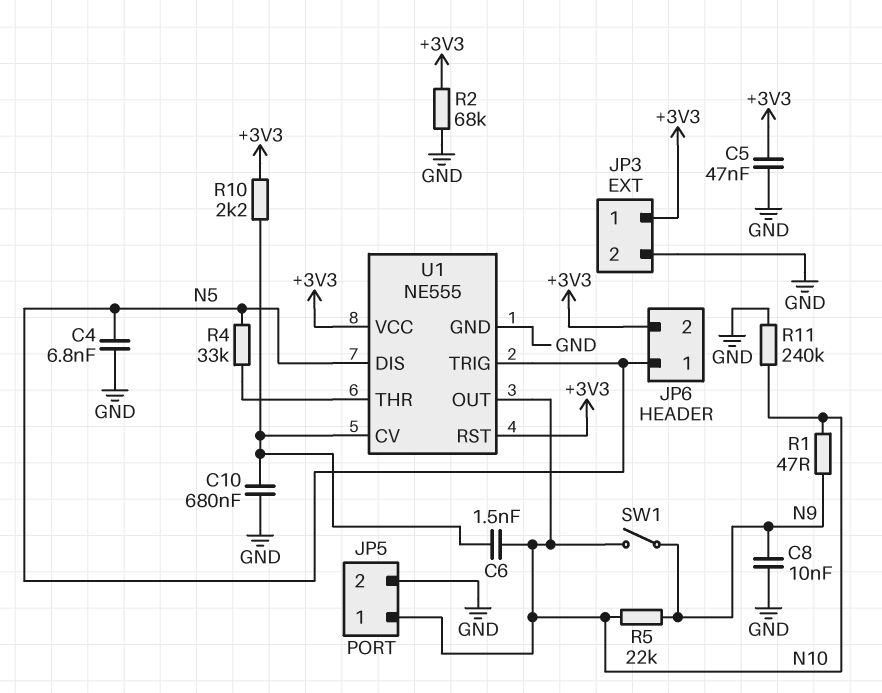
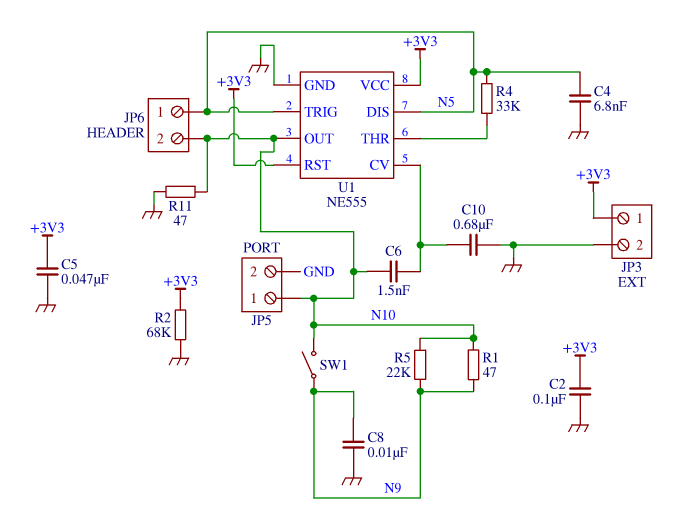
C2: none -> 100nF (+3V3, GND)
JP6 pin 2: +3V3 -> N10
R10: 2.2k (+3V3, U1/CV) -> none
R11: 240k (GND, N10) -> 47 (GND, N10)

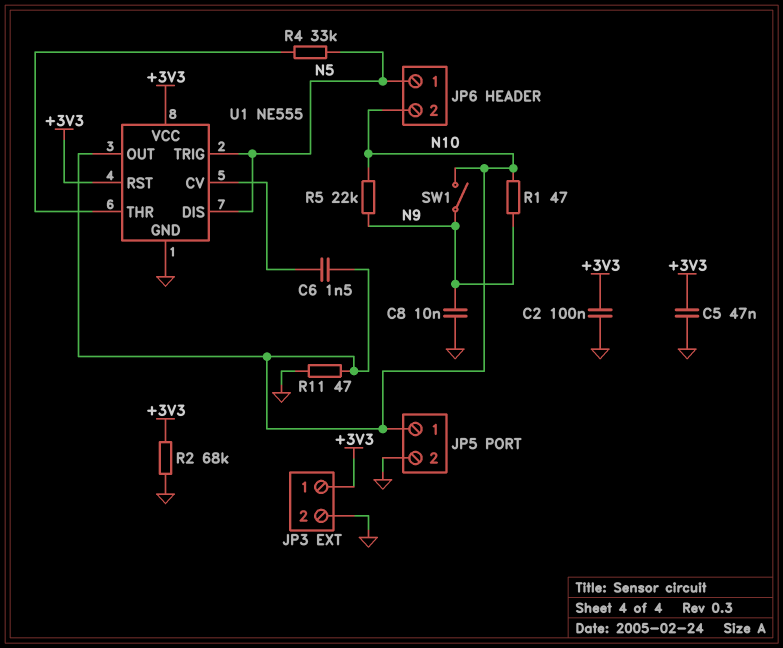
C4: 6.8nF (GND, N5) -> none
C10: 680nF (GND, U1/CV) -> none

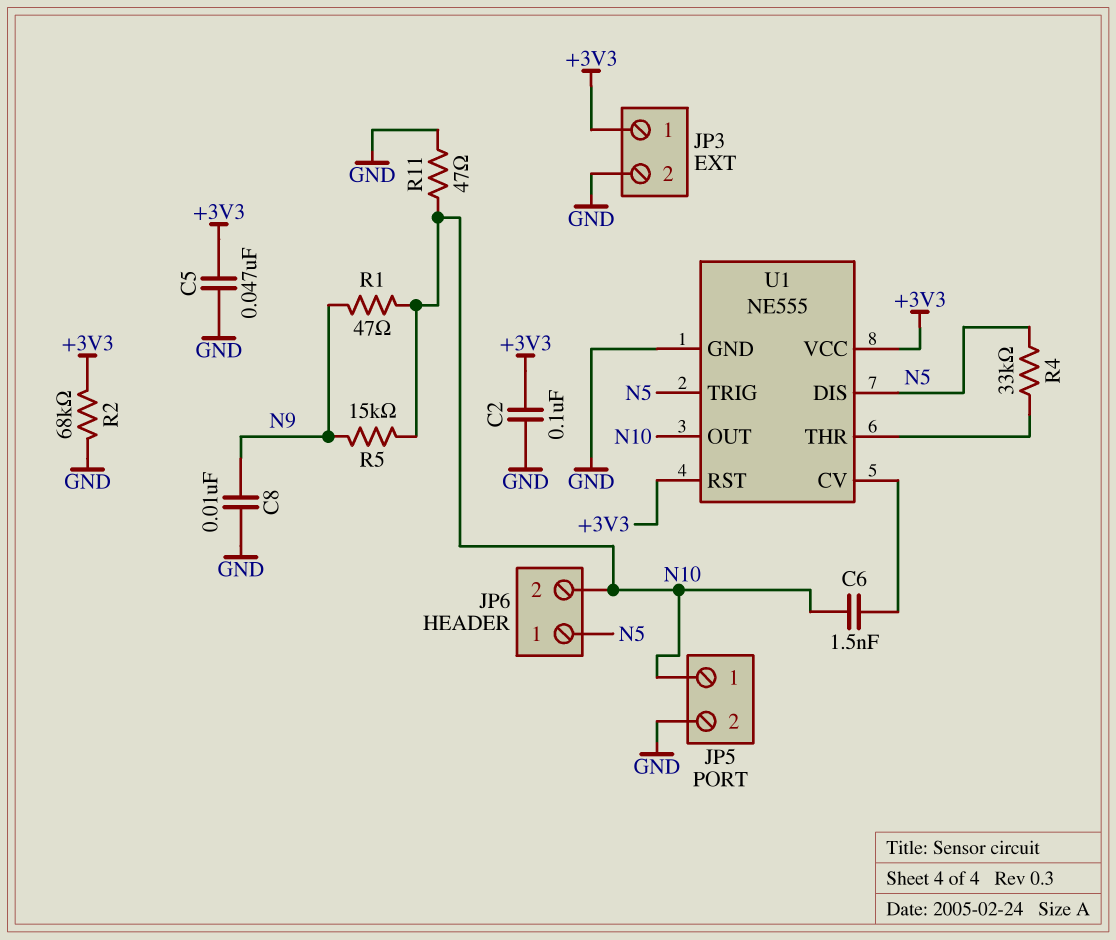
R5: 22k (N9, N10) -> 15k (N9, N10)
SW1: switch (N9, N10) -> none

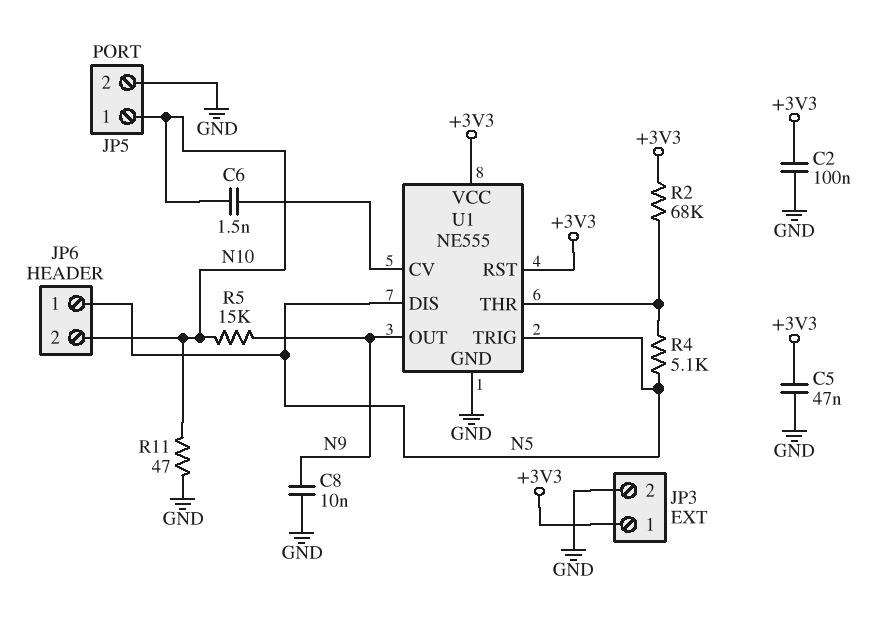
R1: 47 (N9, N10) -> none
R2: 68k (+3V3, GND) -> 68k (+3V3, U1/THR)
R4: 33k (N5, U1/THR) -> 5.1k (N5, U1/THR)
U1 pin OUT: N10 -> N9

